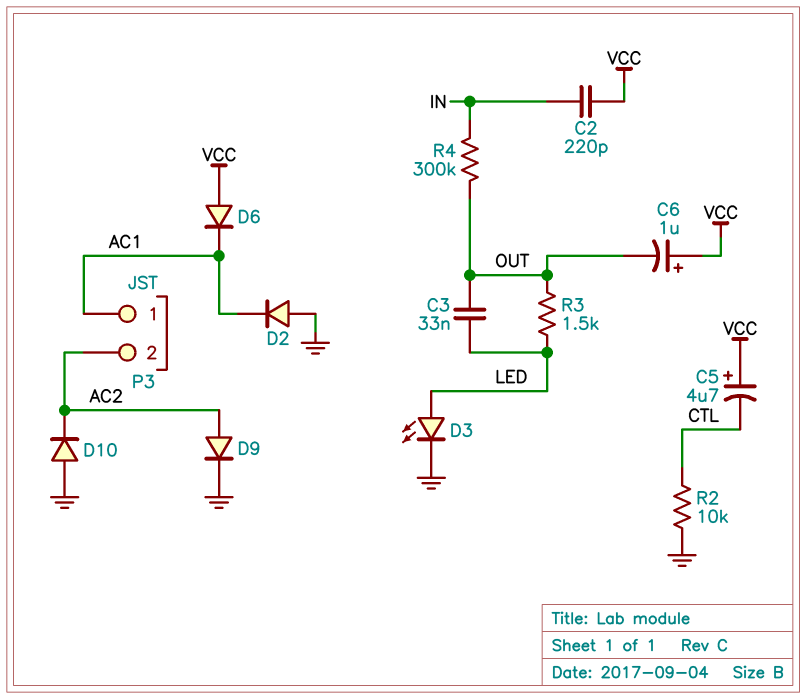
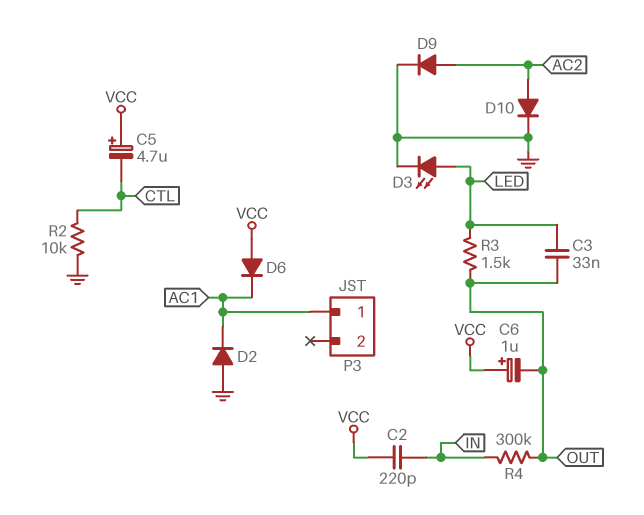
D10: diode (A GND, K AC2) -> diode (A AC2, K GND)
P3 pin 2: AC2 -> none

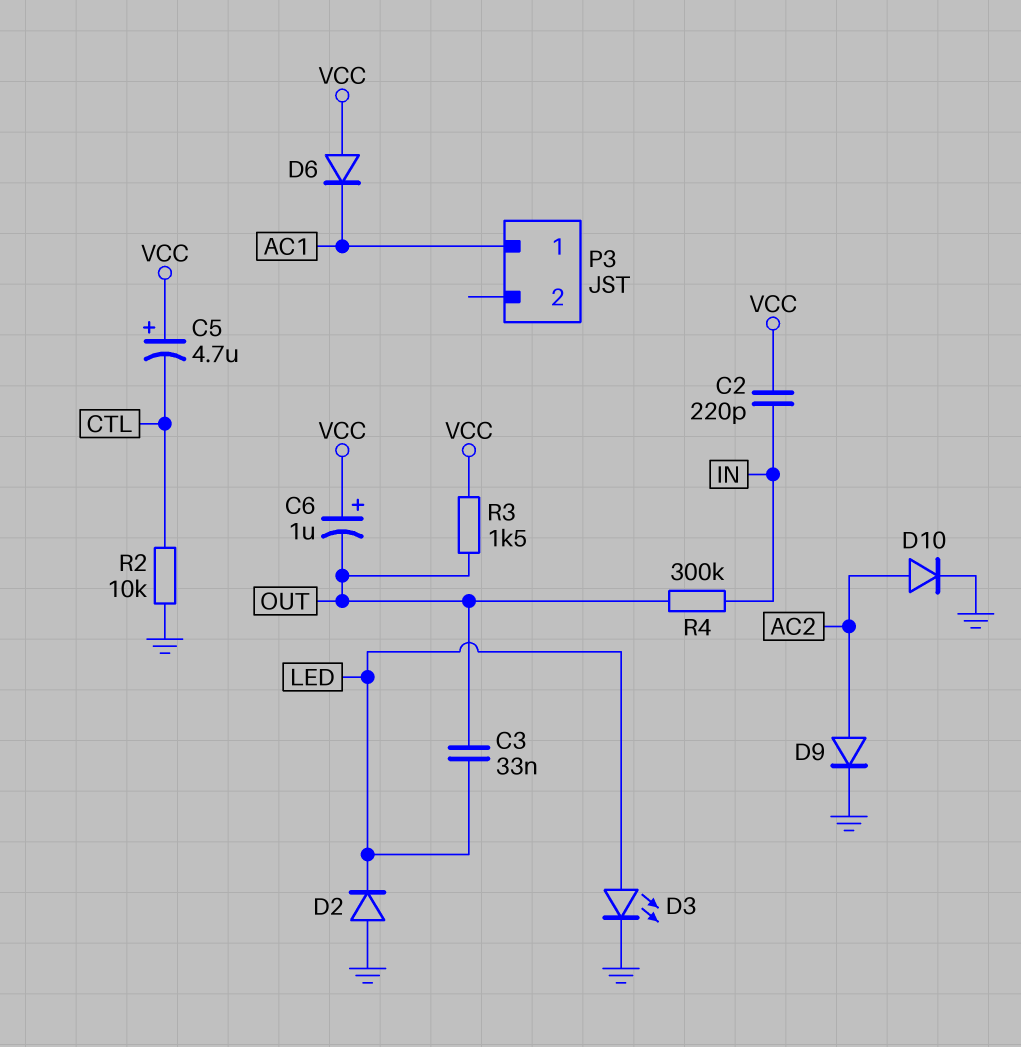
D2: diode (A GND, K AC1) -> diode (A GND, K LED)
R3: 1.5k (LED, OUT) -> 1.5k (OUT, VCC)

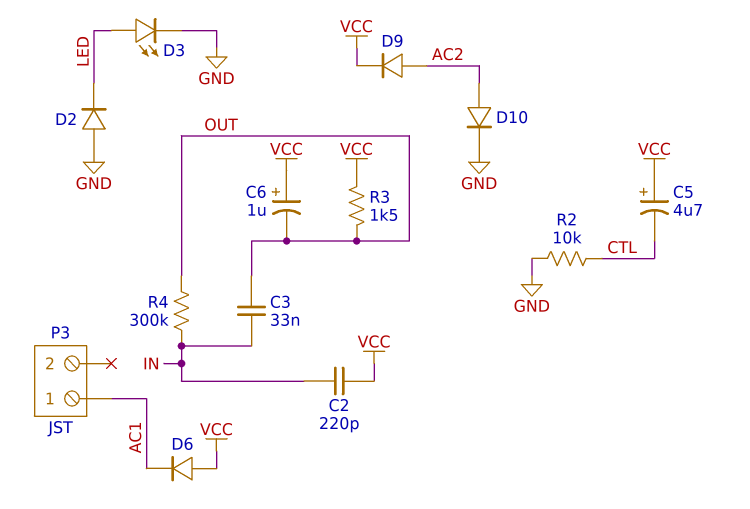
C3: 33nF (LED, OUT) -> 33nF (IN, OUT)
D9: diode (A AC2, K GND) -> diode (A AC2, K VCC)

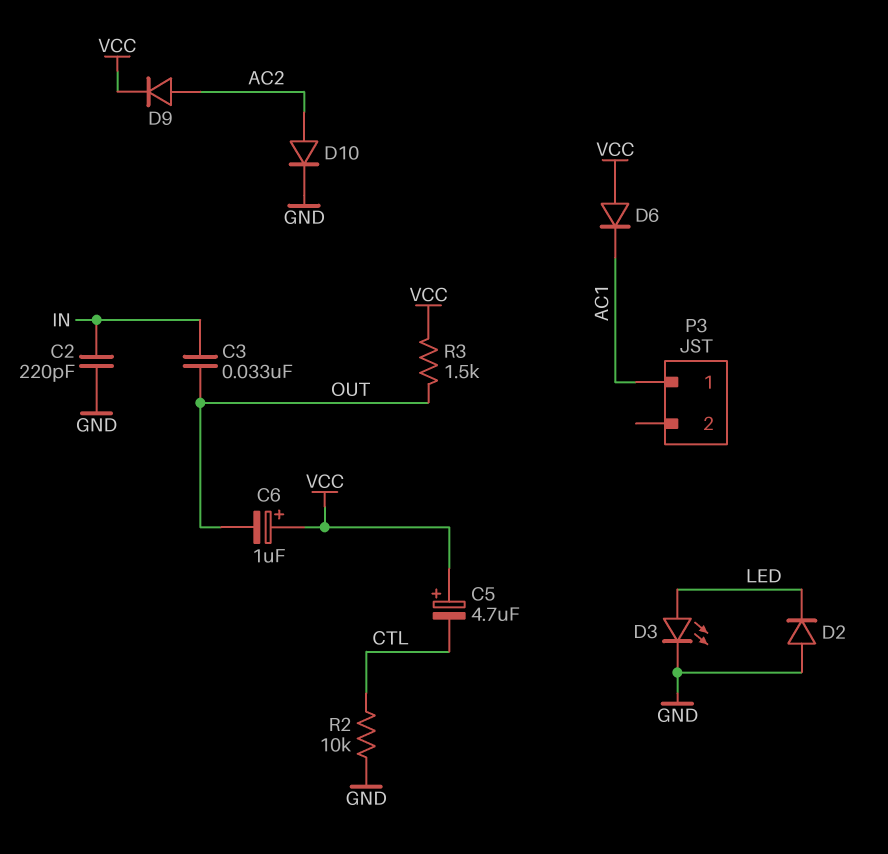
C2: 220pF (IN, VCC) -> 220pF (GND, IN)
R4: 300k (IN, OUT) -> none

